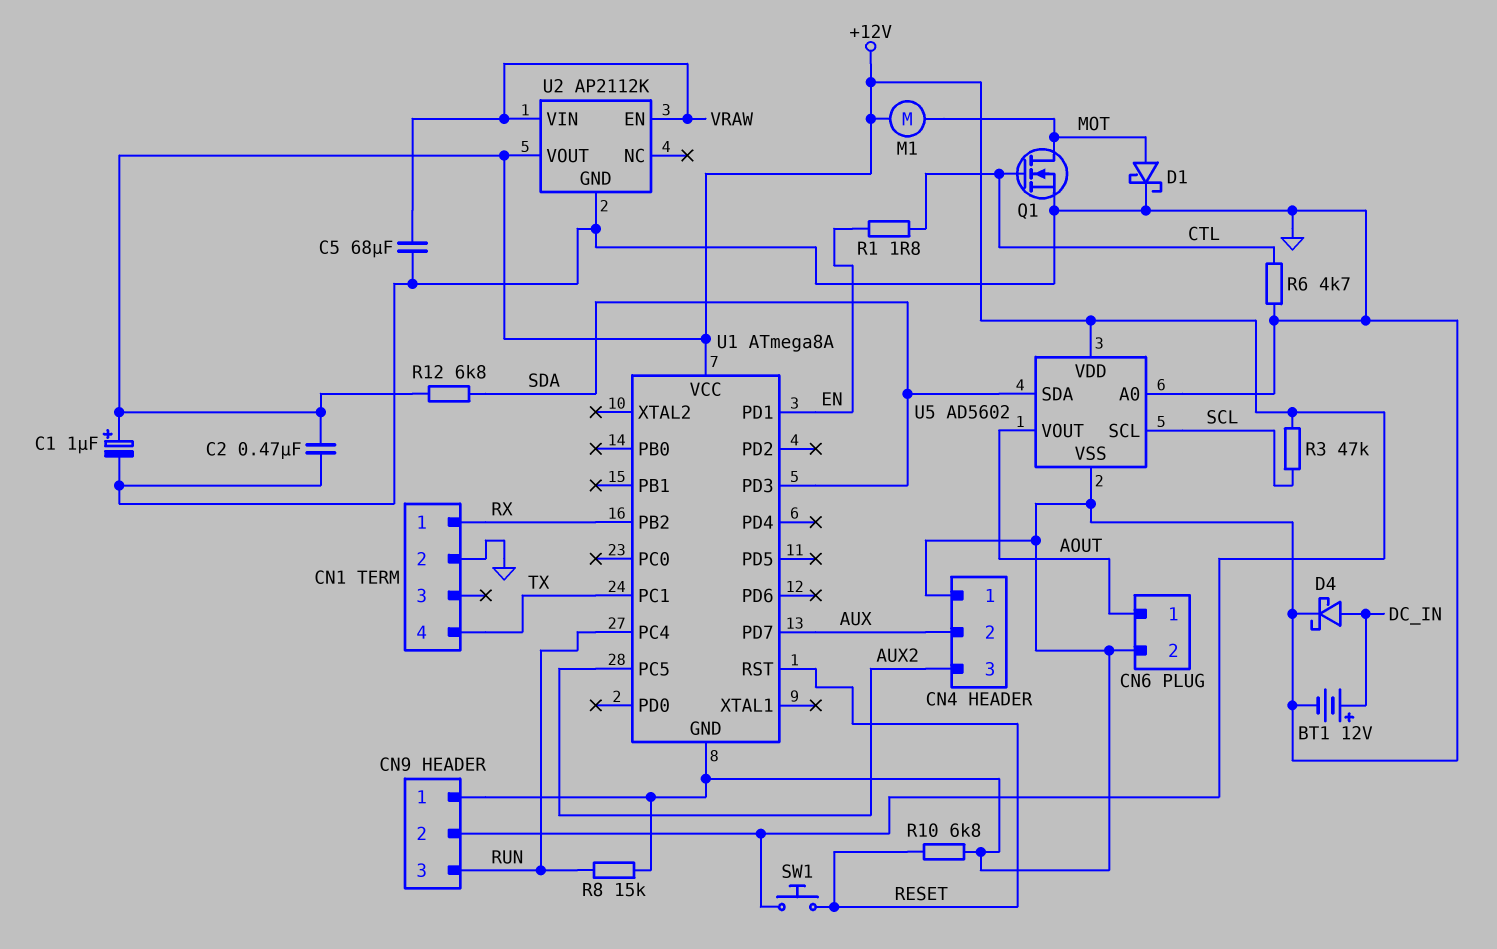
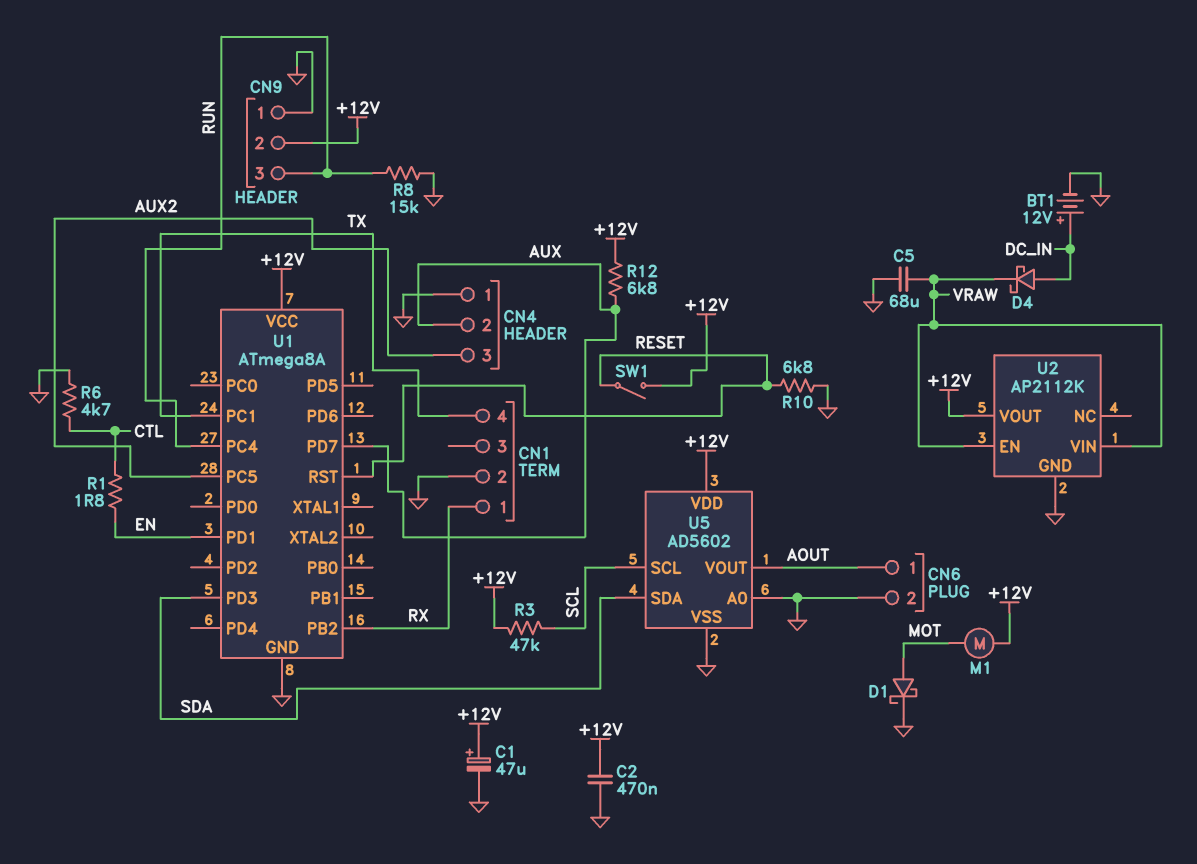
C1: 1uF (plus +12V, minus GND) -> 47uF (plus +12V, minus GND)
D4: schottky (A DC_IN, K GND) -> schottky (A DC_IN, K VRAW)
Q1: NMOS (G CTL, D MOT, S GND) -> none
R12: 6.8k (+12V, SDA) -> 6.8k (+12V, AUX)
SW1: button (+12V, RESET) -> switch (+12V, RESET)

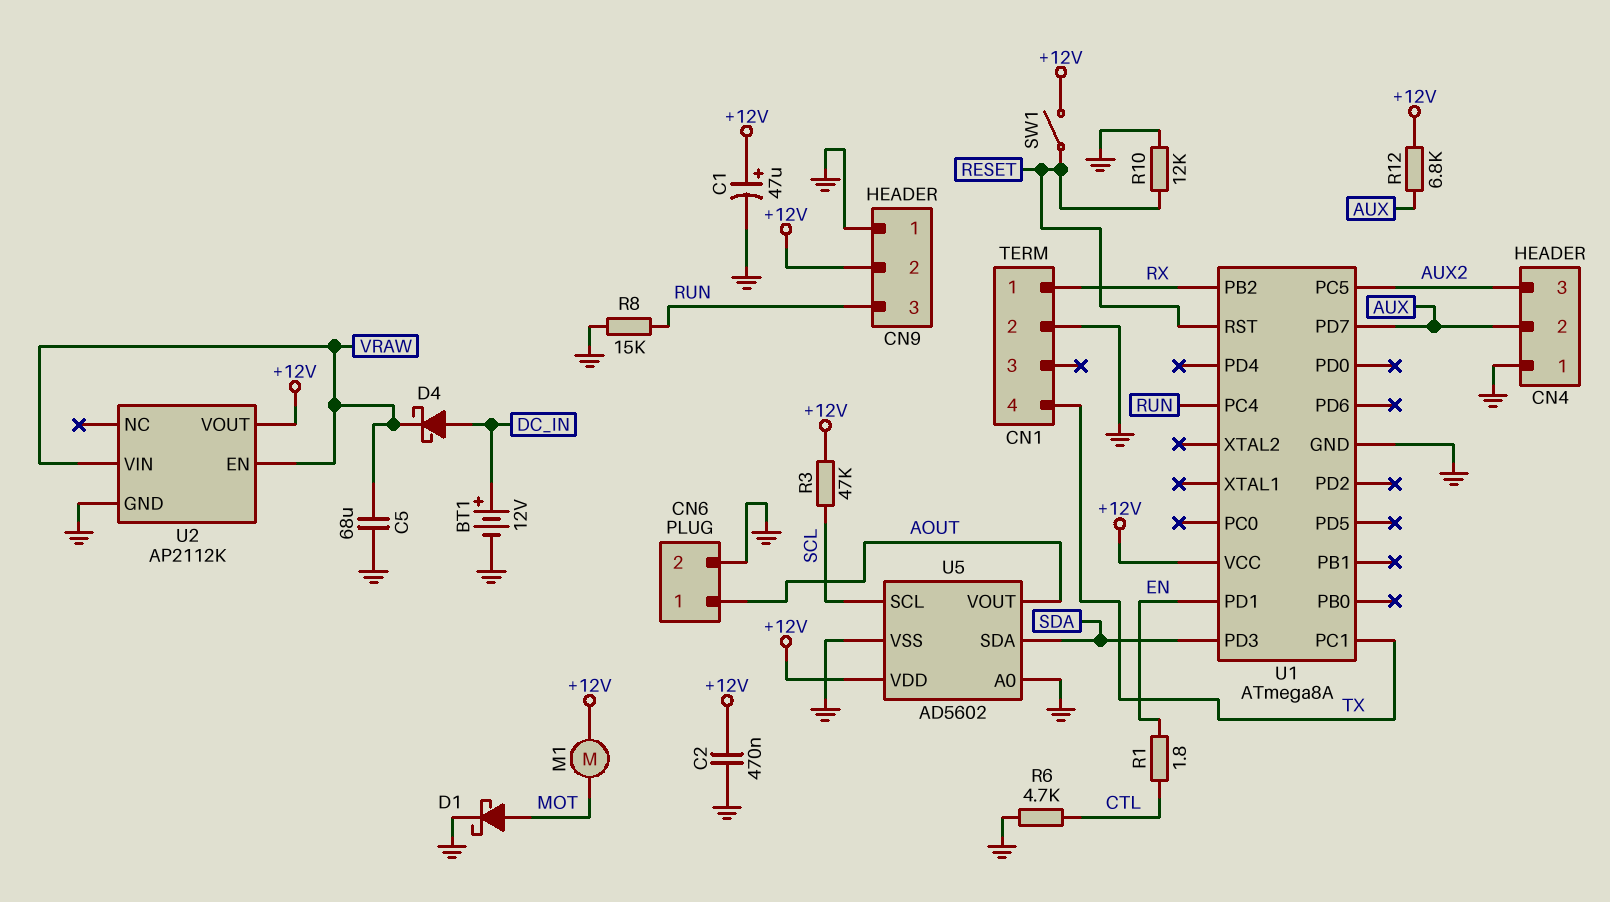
R10: 6.8k (GND, RESET) -> 12k (GND, RESET)

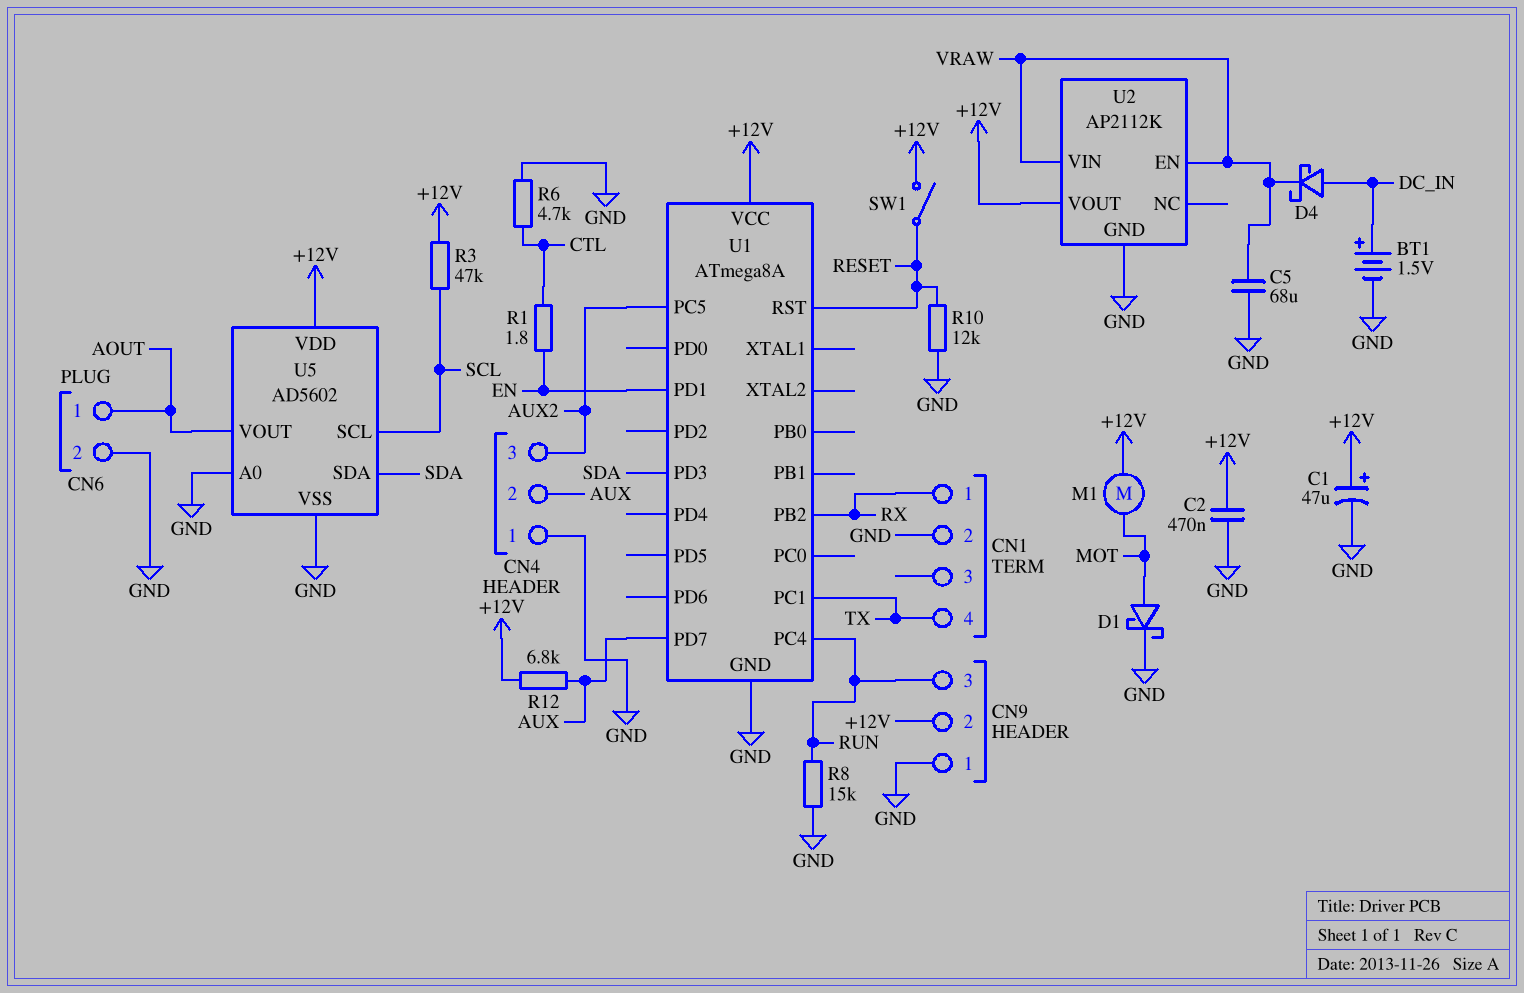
BT1: 12V (plus DC_IN, minus GND) -> 1.5V (plus DC_IN, minus GND)

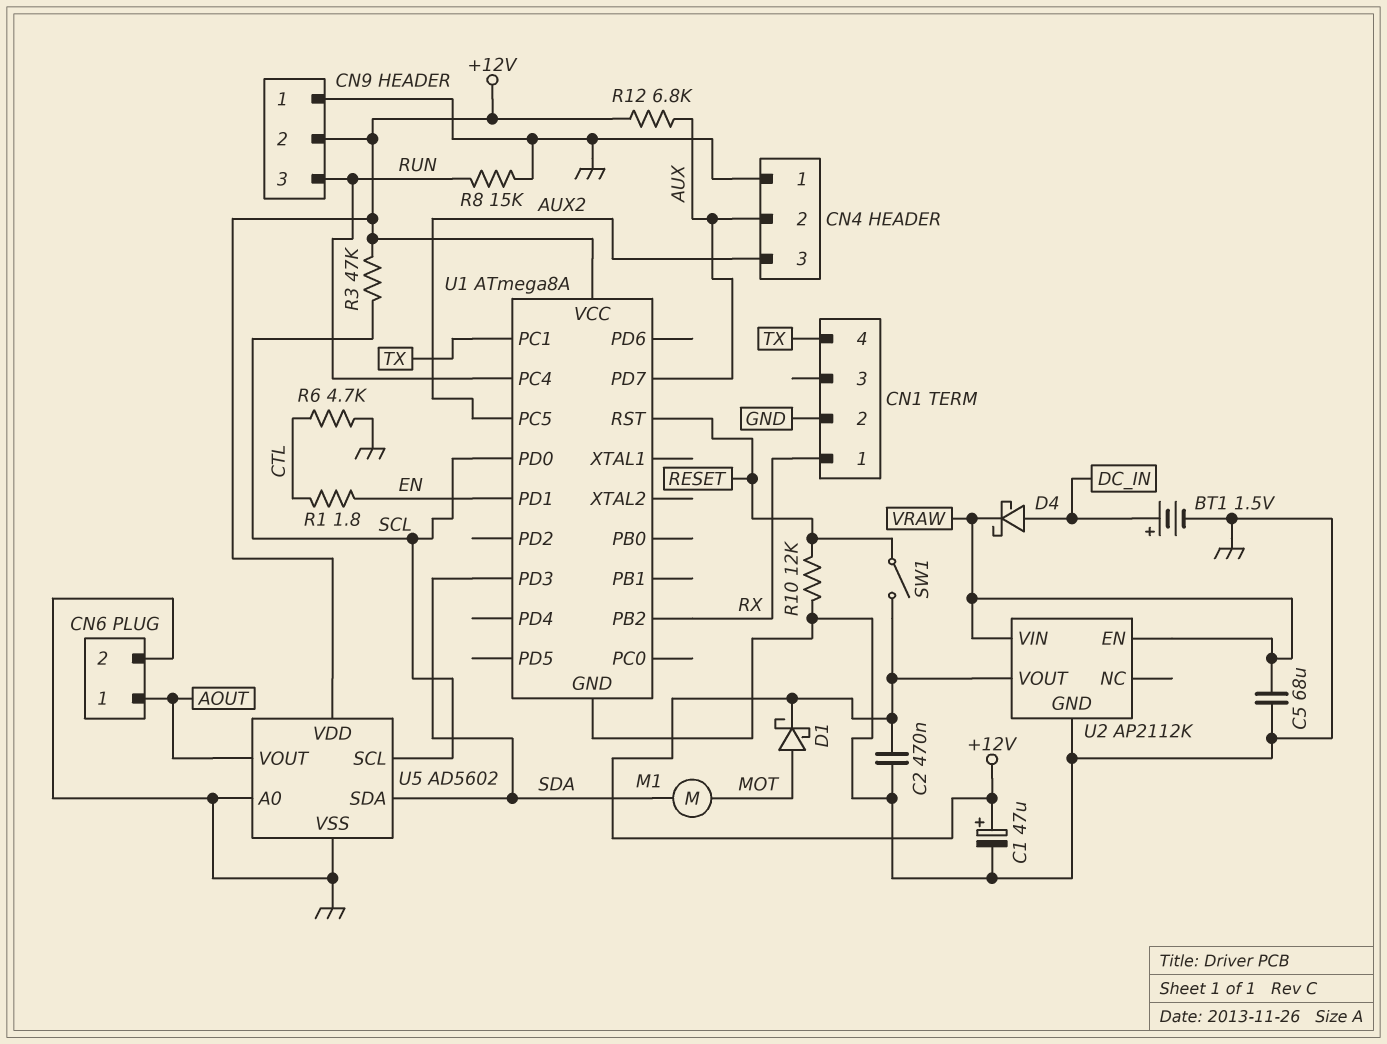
D1: schottky (A MOT, K GND) -> schottky (A MOT, K +12V)
M1: motor (+12V, MOT) -> motor (MOT, SDA)
U1 pin PD0: none -> SCL

